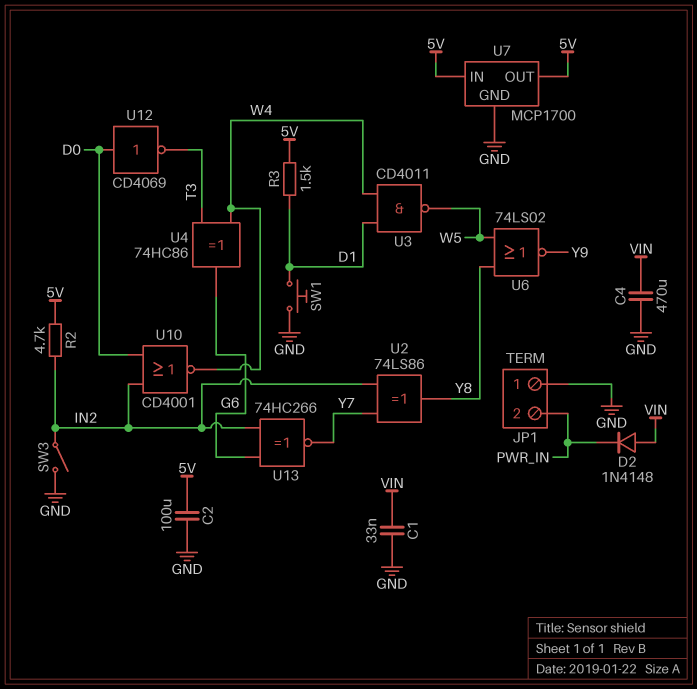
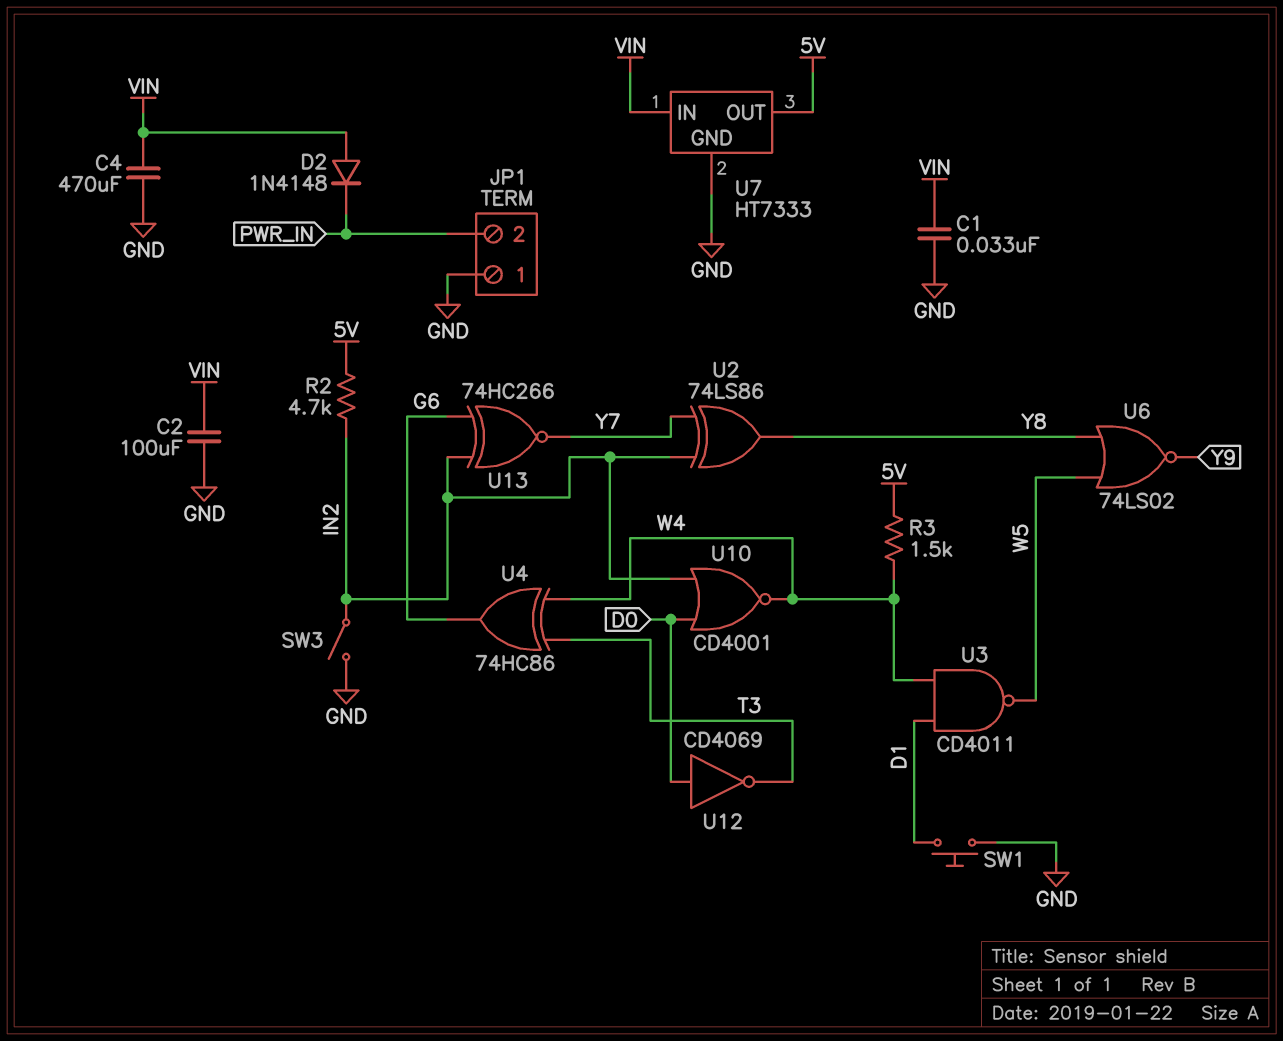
C2: 100uF (5V, GND) -> 100uF (GND, VIN)
R3: 1.5k (5V, D1) -> 1.5k (5V, W4)
U7: MCP1700 -> HT7333
U7 pin IN: 5V -> VIN

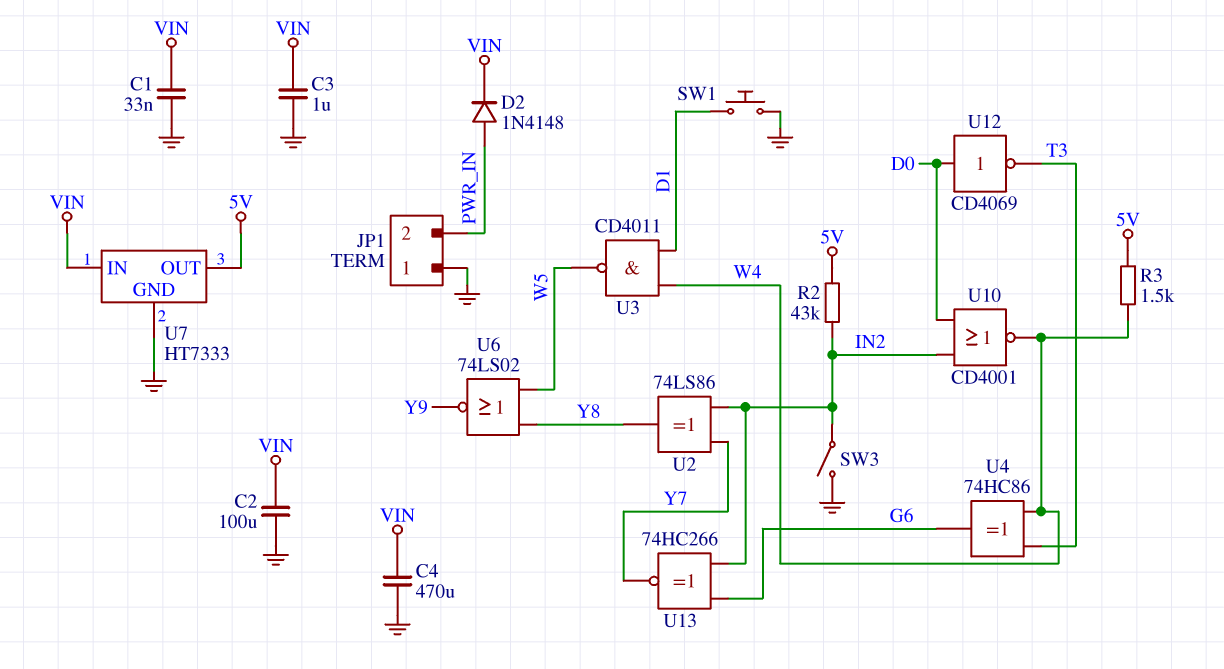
C3: none -> 1uF (GND, VIN)
D2: diode 1N4148 (A VIN, K PWR_IN) -> diode 1N4148 (A PWR_IN, K VIN)
R2: 4.7k (5V, IN2) -> 43k (5V, IN2)

